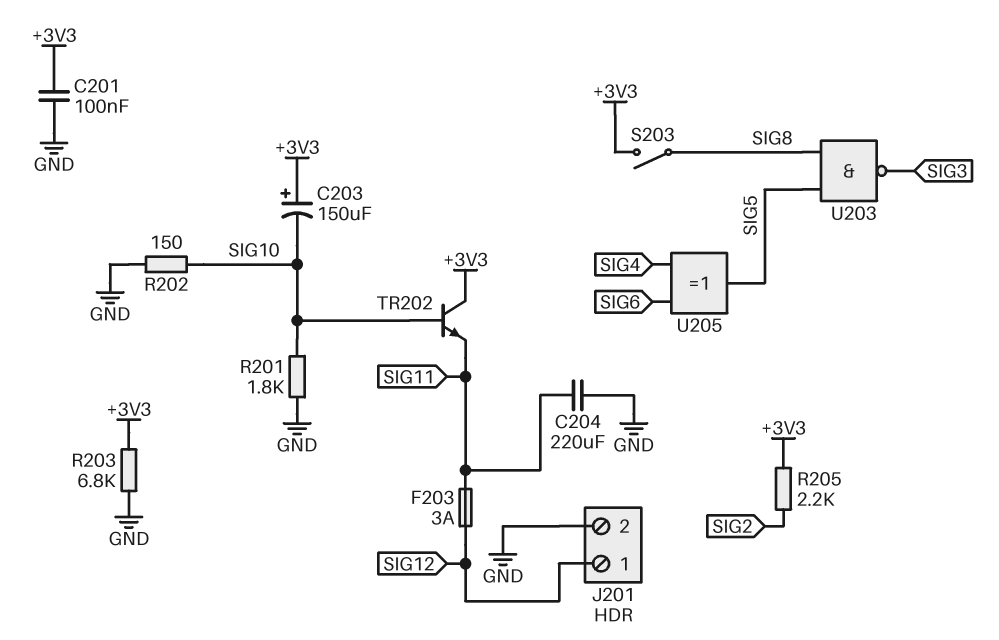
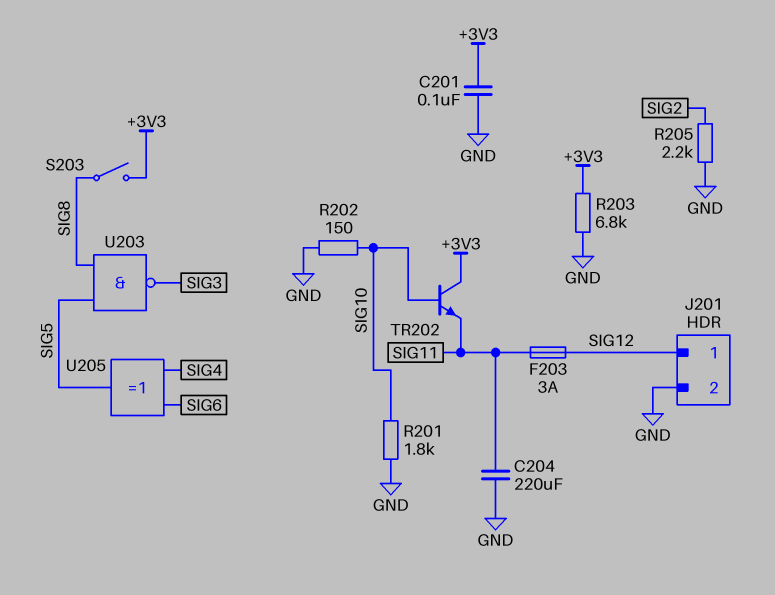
C203: 150uF (plus +3V3, minus SIG10) -> none
R205: 2.2k (+3V3, SIG2) -> 2.2k (GND, SIG2)

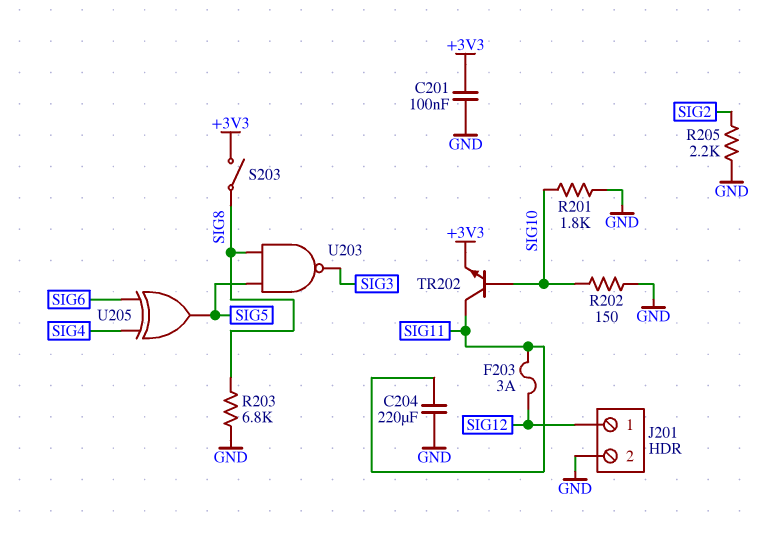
R203: 6.8k (+3V3, GND) -> 6.8k (GND, SIG8)
TR202: NPN (B SIG10, C +3V3, E SIG11) -> NPN (B SIG10, C SIG11, E +3V3)

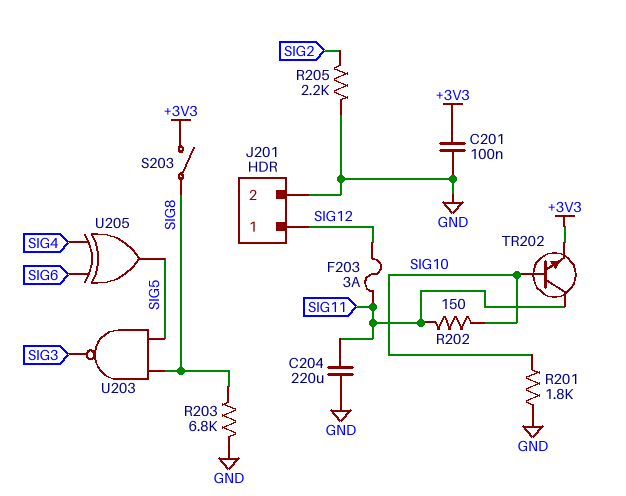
R202: 150 (GND, SIG10) -> 150 (SIG10, SIG11)

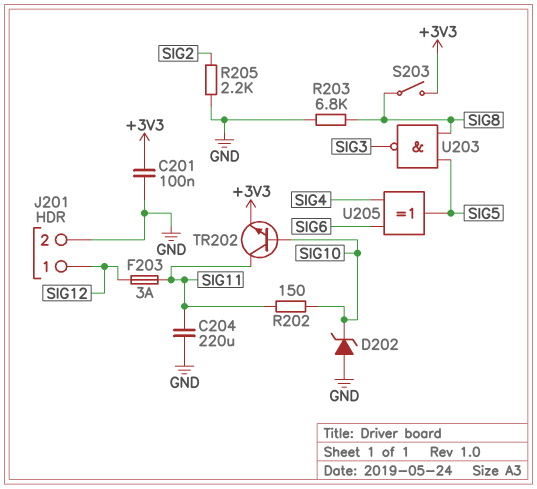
D202: none -> zener (A GND, K SIG10)
R201: 1.8k (GND, SIG10) -> none

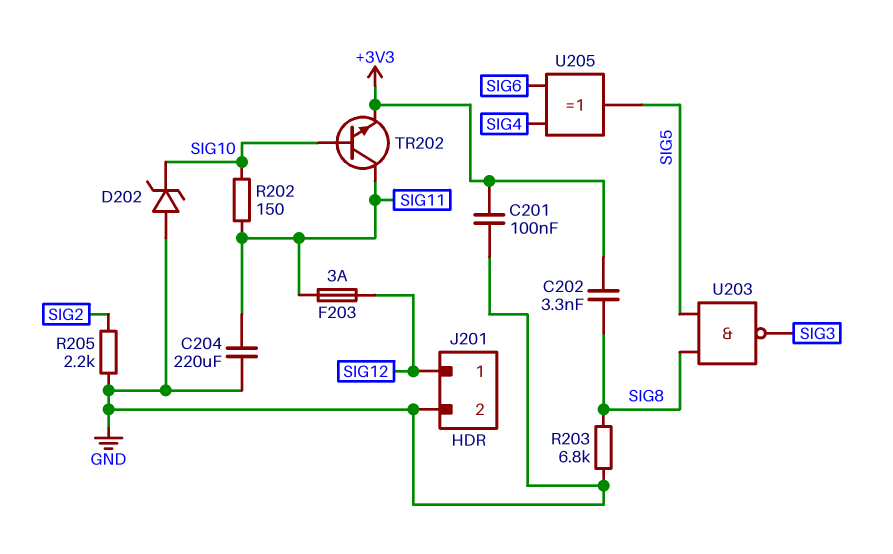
C202: none -> 3.3nF (+3V3, SIG8)
S203: switch (+3V3, SIG8) -> none

